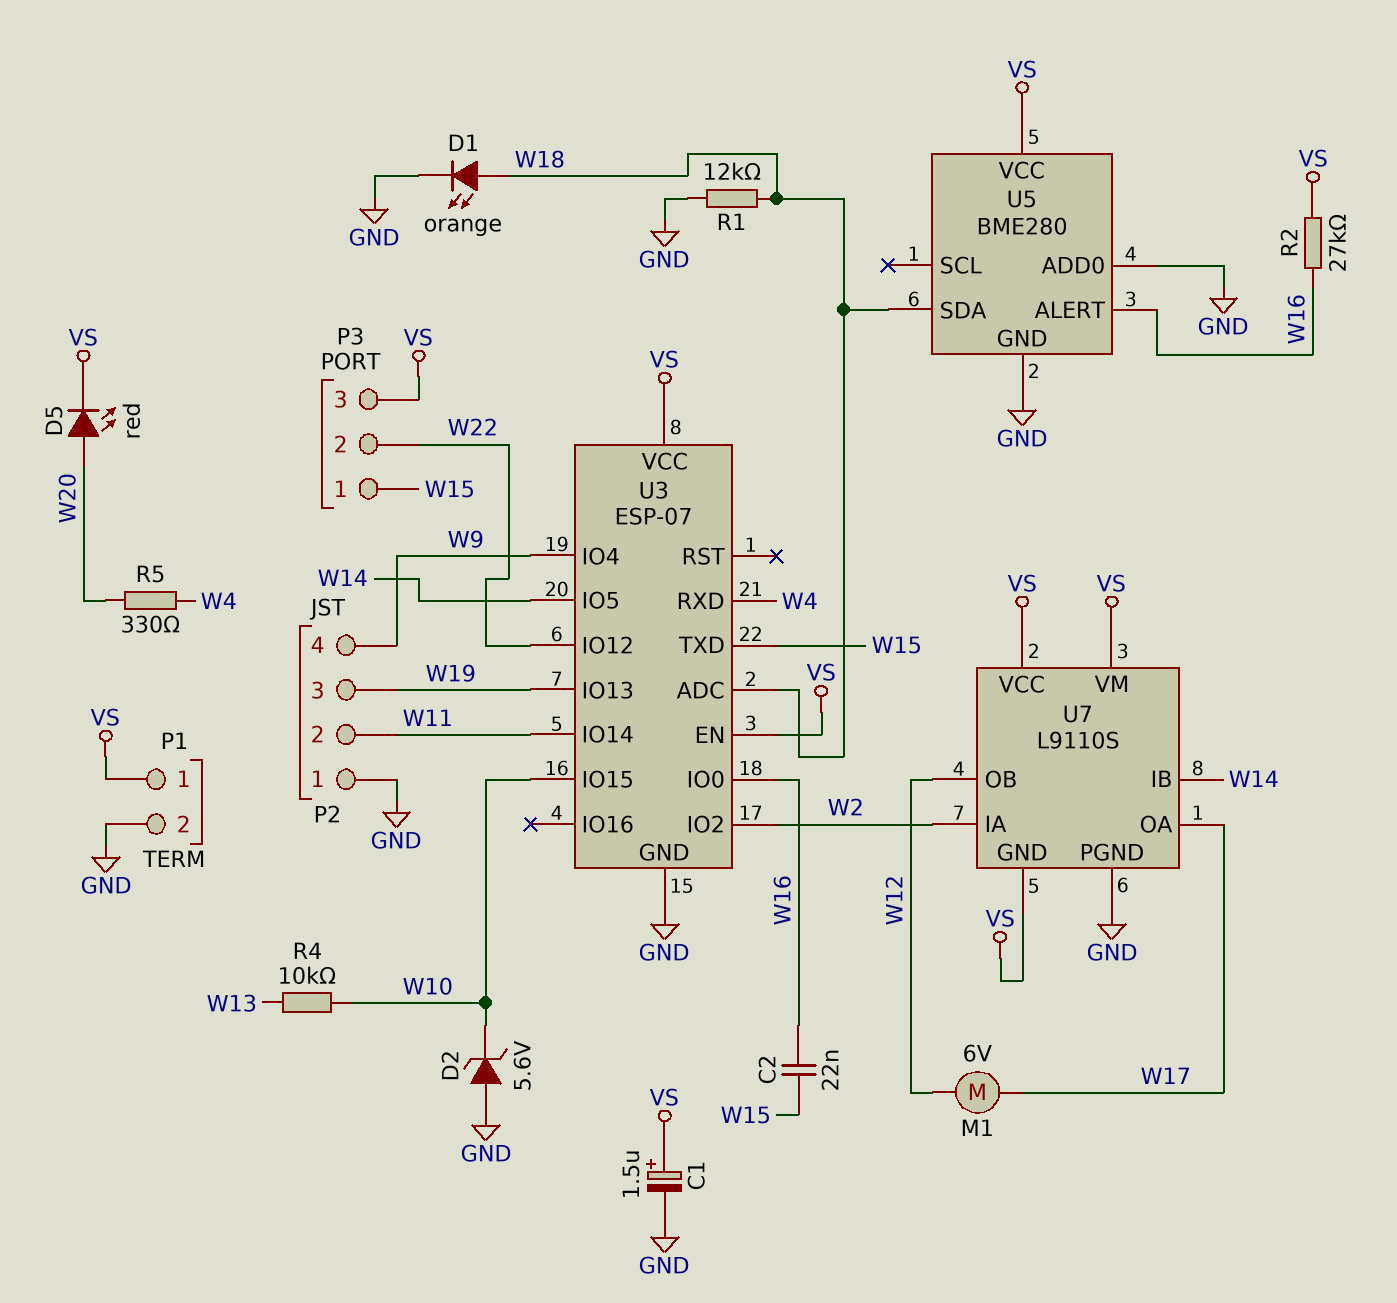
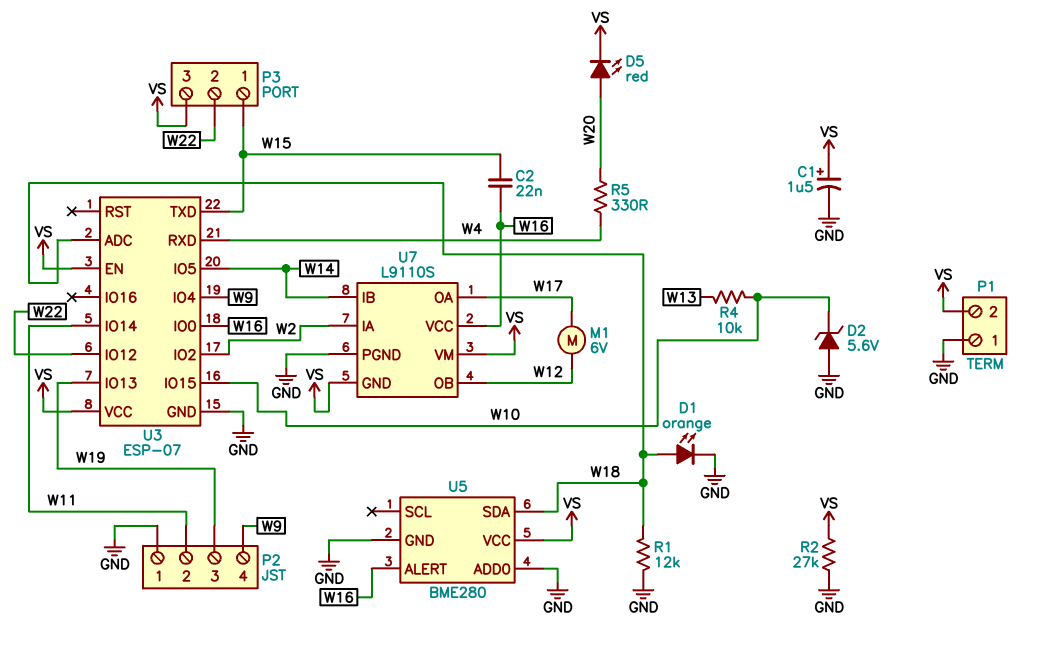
P1 pin 1: VS -> GND
P1 pin 2: GND -> VS
R2: 27k (VS, W16) -> 27k (GND, VS)
U7 pin VCC: VS -> W16

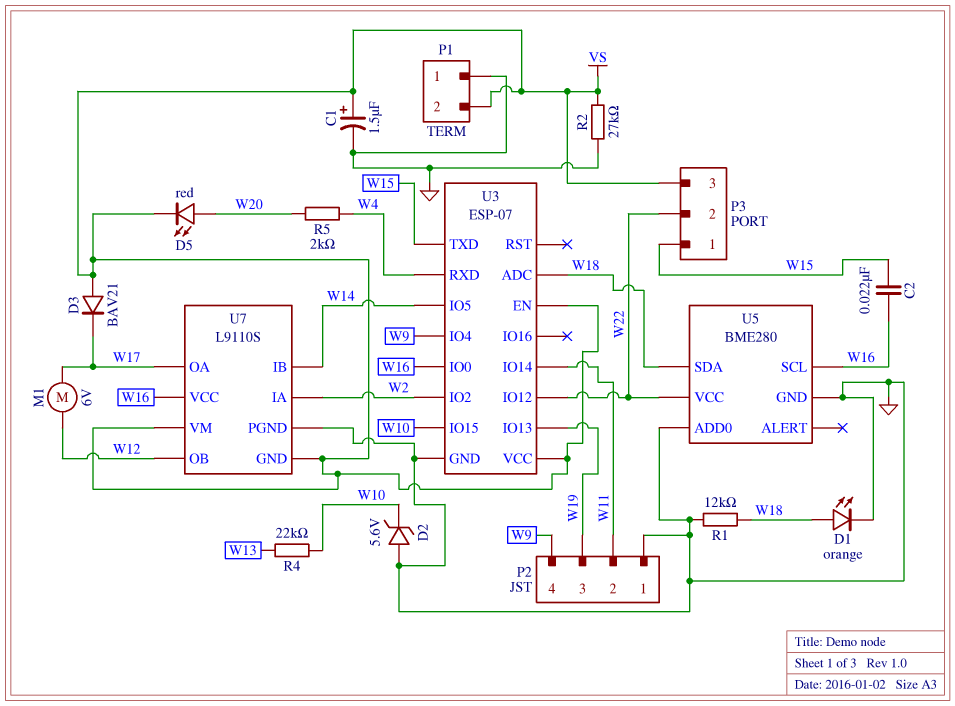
D3: none -> diode BAV21 (A VS, K W17)
R4: 10k (W10, W13) -> 22k (W10, W13)
R5: 330 (W4, W20) -> 2k (W4, W20)
U5 pin ALERT: W16 -> none
U5 pin SCL: none -> W16
U5 pin VCC: VS -> W22

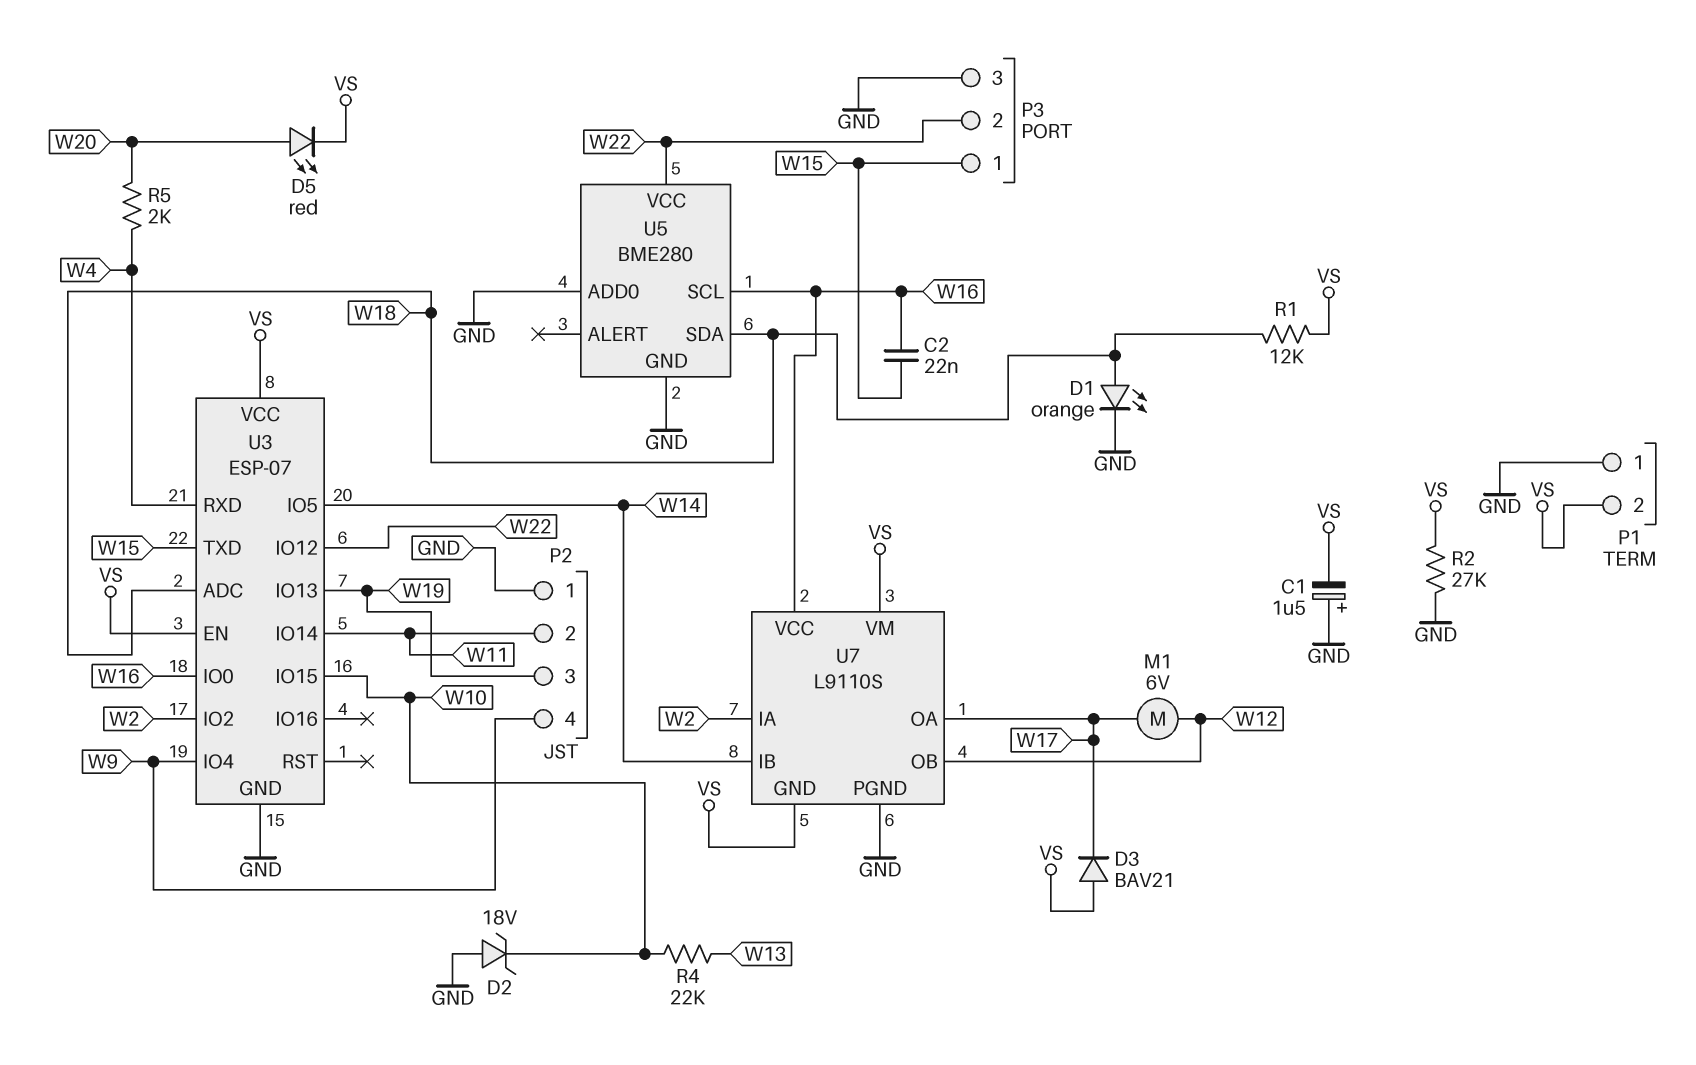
C1: 1.5uF (plus VS, minus GND) -> 1.5uF (plus GND, minus VS)
D2: zener 5.6V (A GND, K W10) -> zener 18V (A GND, K W10)
P3 pin 3: VS -> GND
R1: 12k (GND, W18) -> 12k (VS, W18)

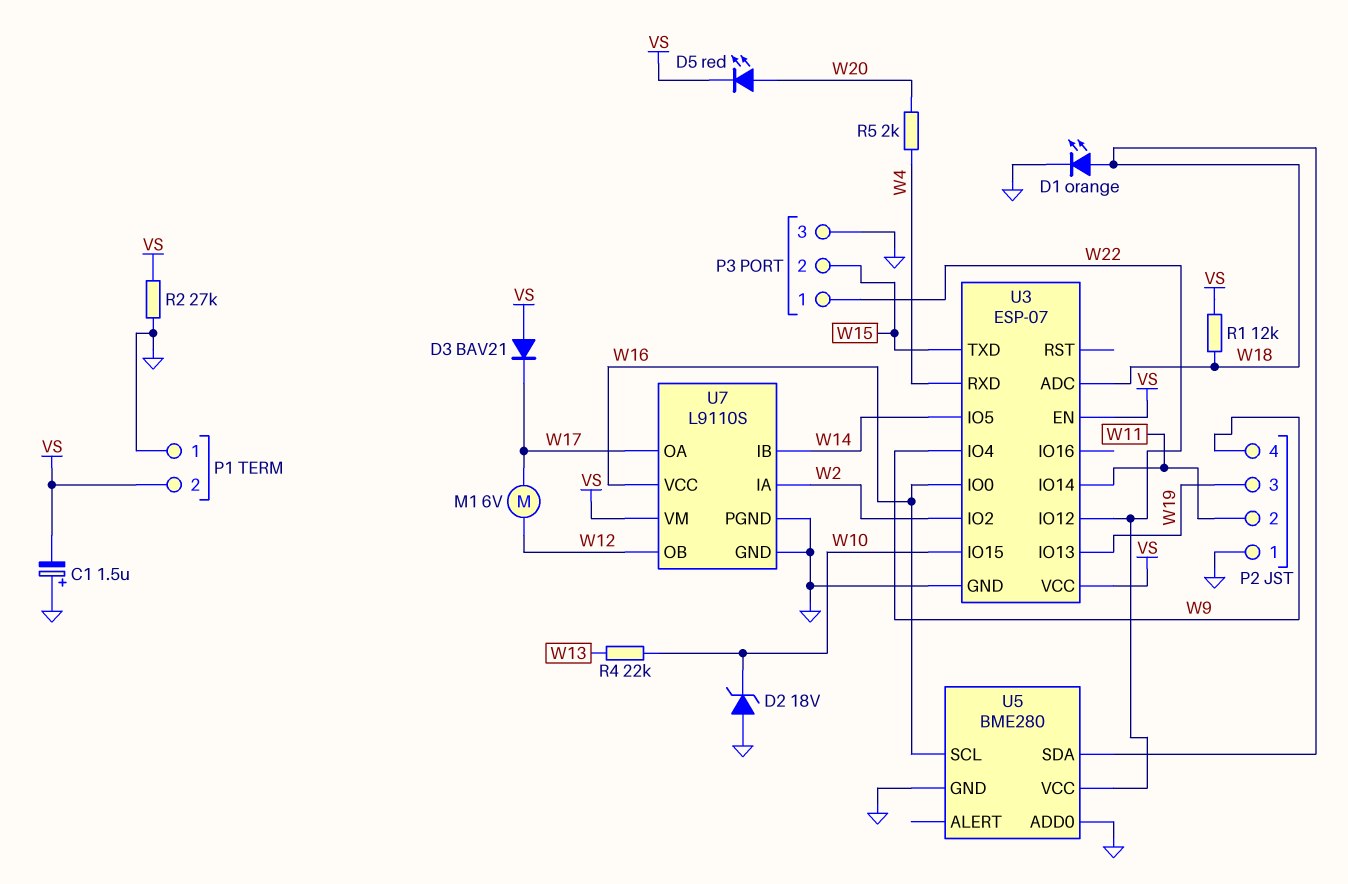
C2: 22nF (W15, W16) -> none
P3 pin 1: W15 -> W22
P3 pin 2: W22 -> W15
U7 pin GND: VS -> GND

